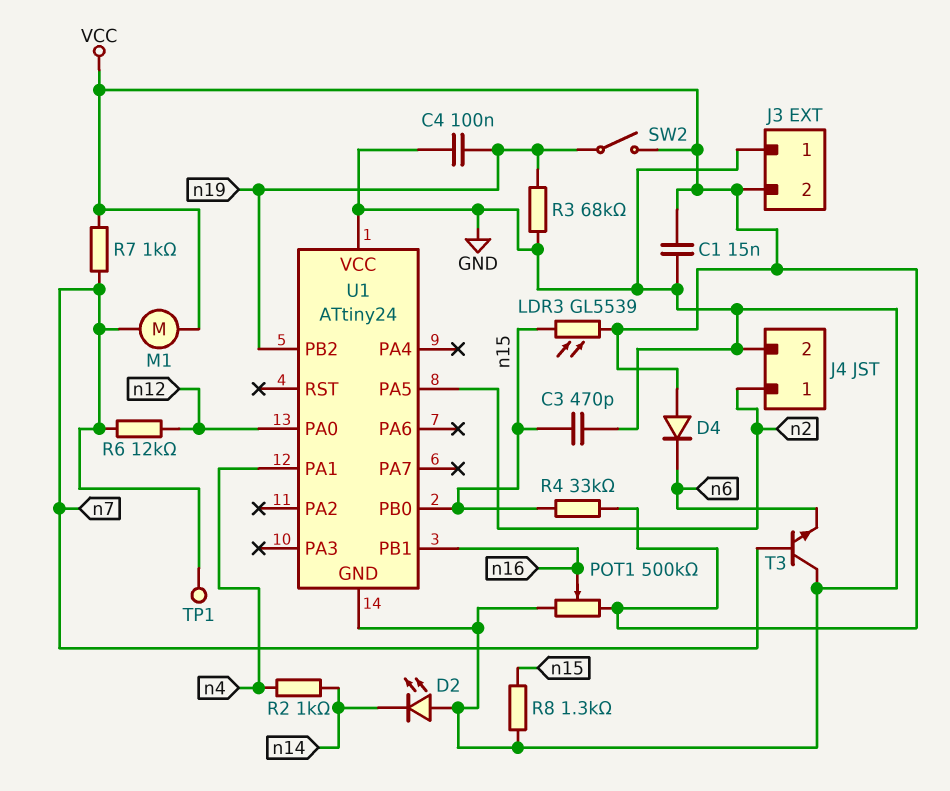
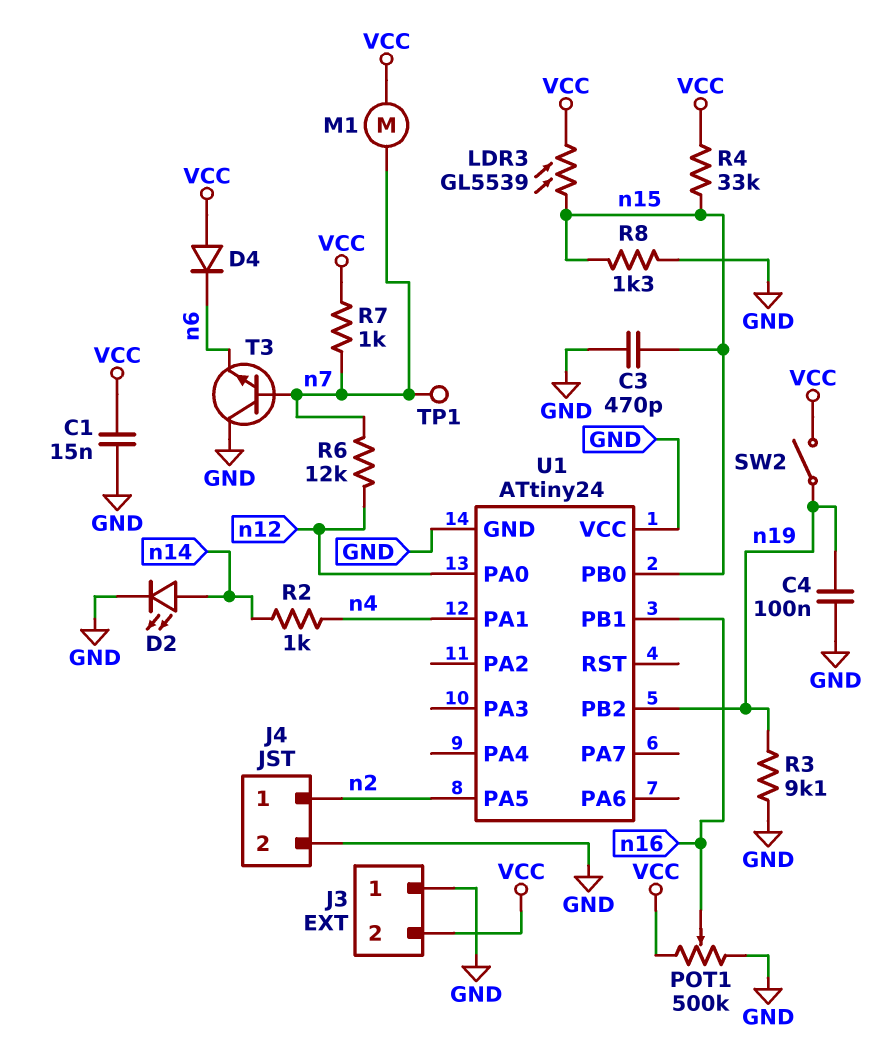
D2: LED (A GND, K n14) -> LED (A n14, K GND)
R3: 68k (GND, n19) -> 9.1k (GND, n19)

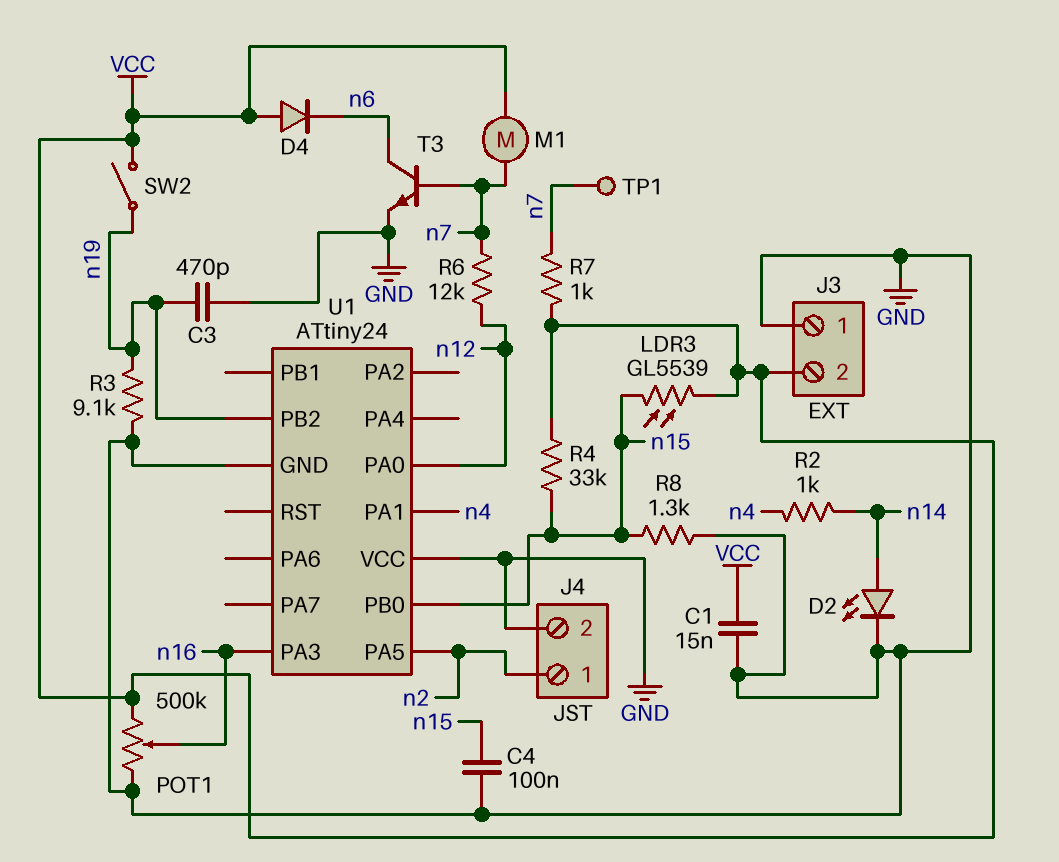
C3: 470pF (GND, n15) -> 470pF (GND, n19)
C4: 100nF (GND, n19) -> 100nF (GND, n15)
T3: NPN (B n7, C GND, E n6) -> NPN (B n7, C n6, E GND)
U1 pin PA3: none -> n16
U1 pin PB1: n16 -> none

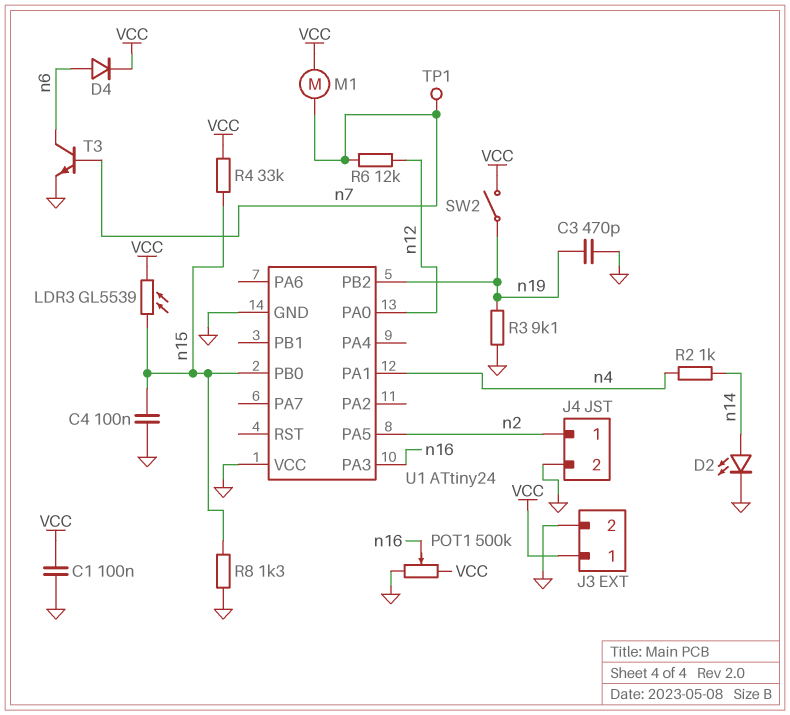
C1: 15nF (GND, VCC) -> 100nF (GND, VCC)
D4: diode (A VCC, K n6) -> diode (A n6, K VCC)
J3 pin 1: GND -> VCC
J3 pin 2: VCC -> GND
R7: 1k (VCC, n7) -> none

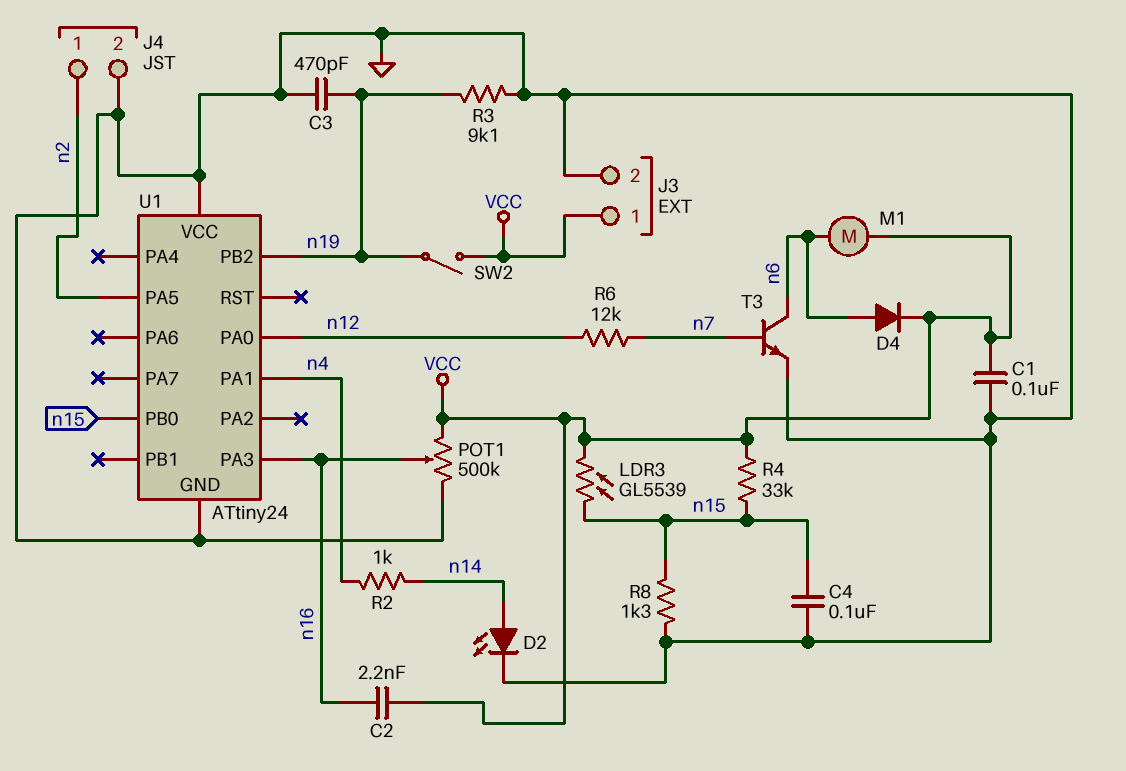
C2: none -> 2.2nF (VCC, n16)
M1: motor (VCC, n7) -> motor (VCC, n6)
TP1: test point (n7) -> none

